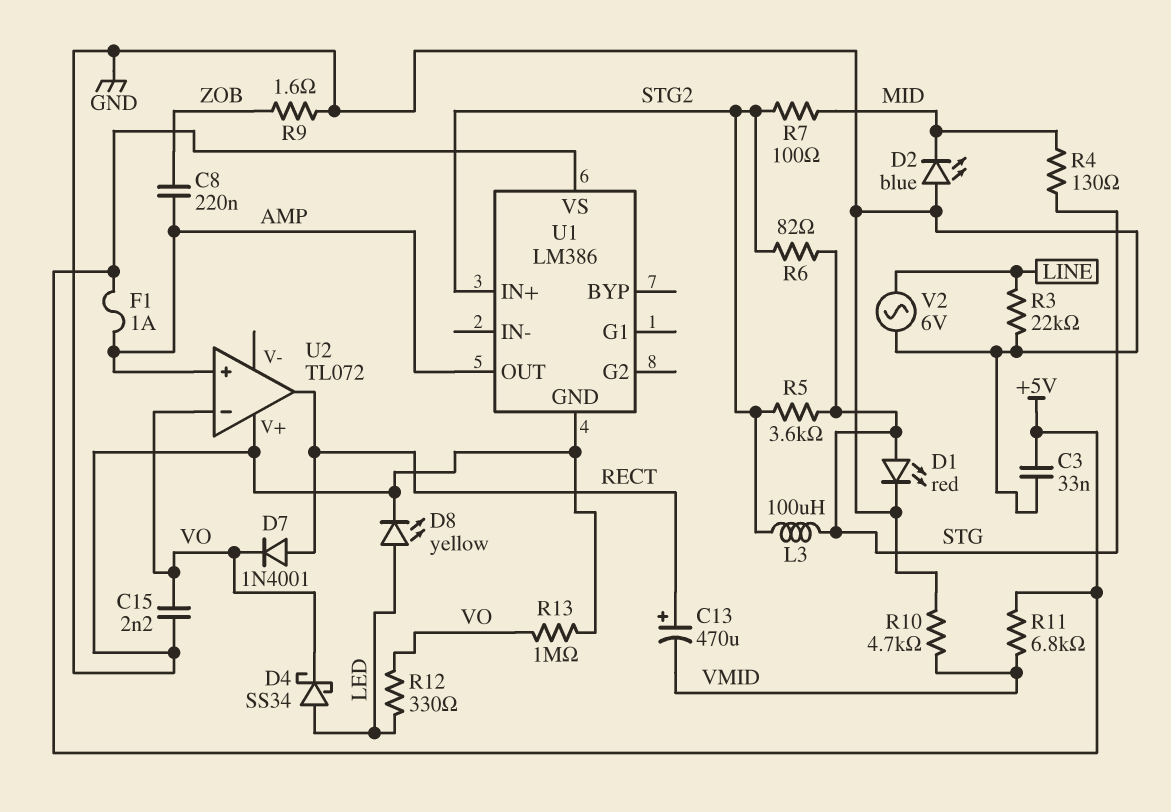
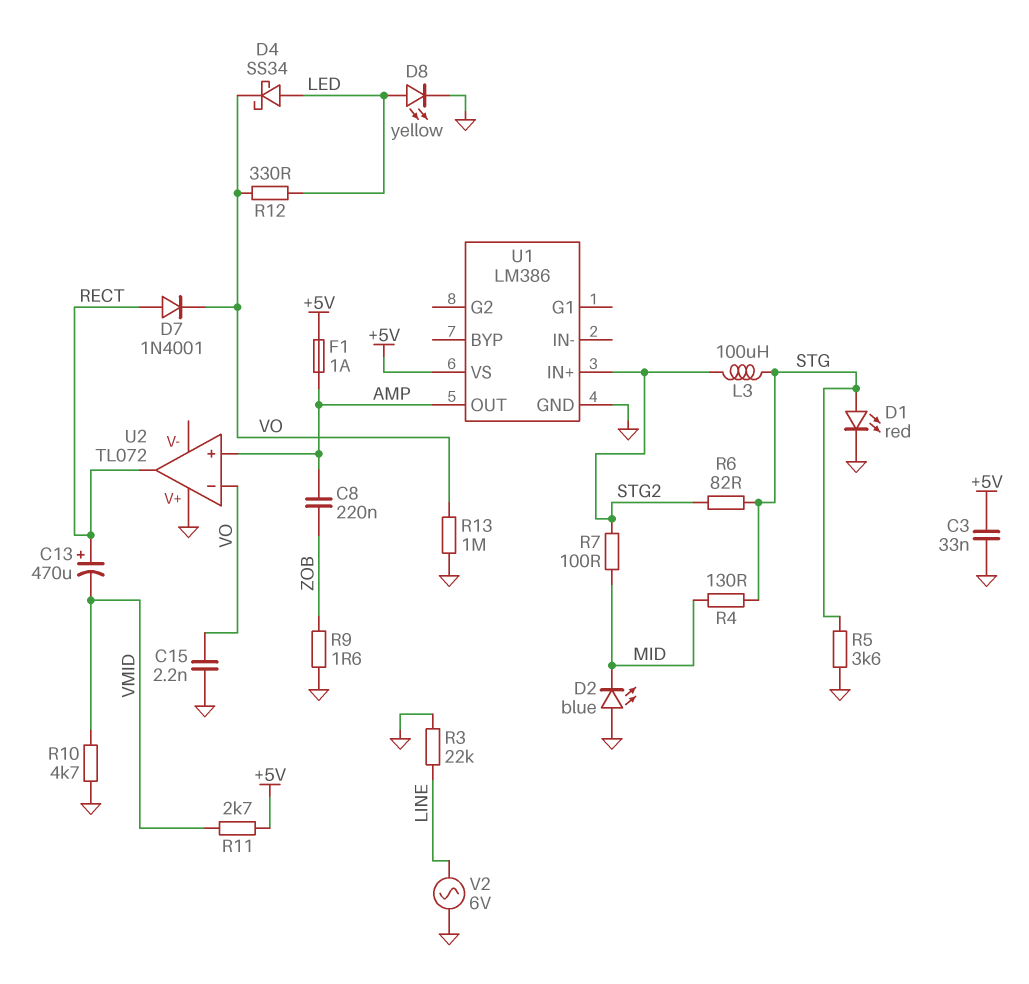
R5: 3.6k (STG, STG2) -> 3.6k (GND, STG)
R11: 6.8k (+5V, VMID) -> 2.7k (+5V, VMID)

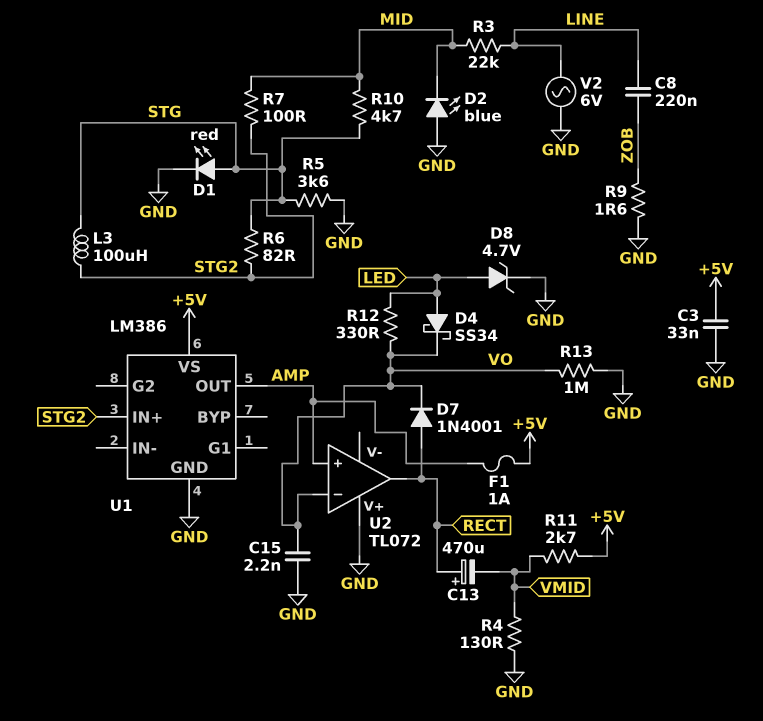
C8: 220nF (AMP, ZOB) -> 220nF (LINE, ZOB)
D8: LED yellow (A LED, K GND) -> zener 4.7V (A LED, K GND)
R3: 22k (GND, LINE) -> 22k (LINE, MID)
R4: 130 (MID, STG) -> 130 (GND, VMID)
R10: 4.7k (GND, VMID) -> 4.7k (MID, STG)

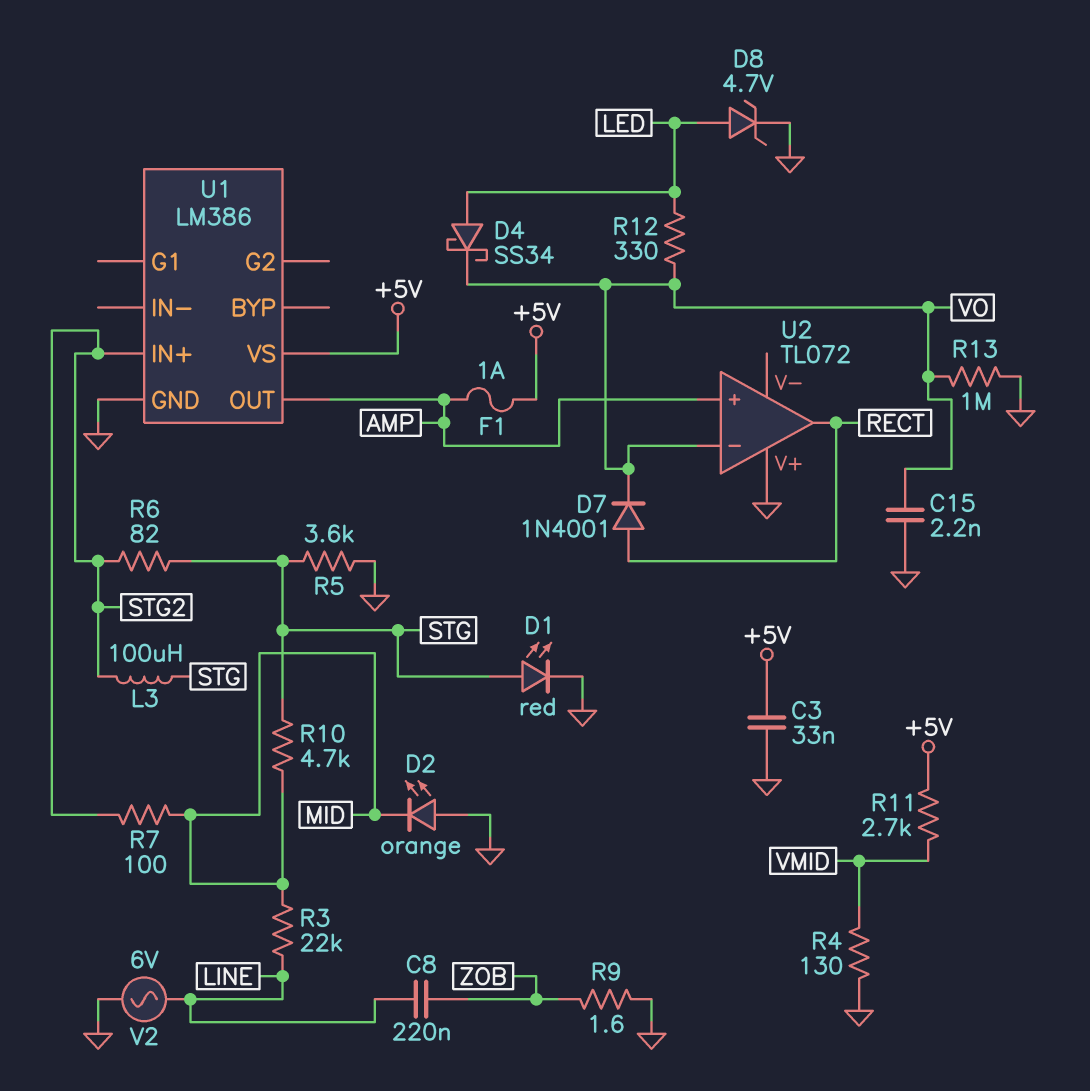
C13: 470uF (plus RECT, minus VMID) -> none
D2: LED blue (A GND, K MID) -> LED orange (A GND, K MID)

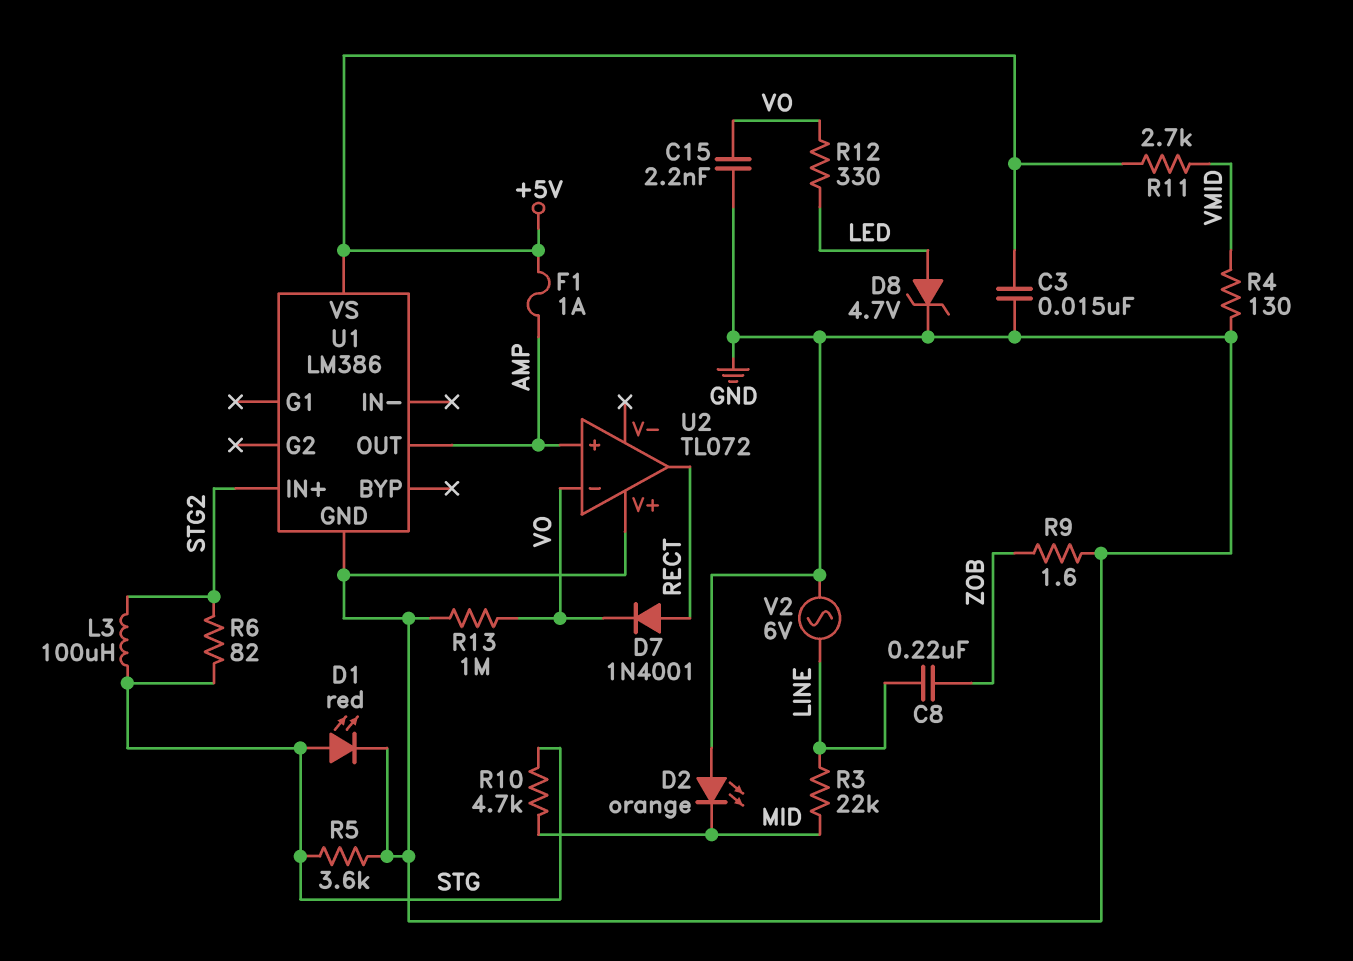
C3: 33nF (+5V, GND) -> 15nF (+5V, GND)
D4: schottky SS34 (A LED, K VO) -> none
R7: 100 (MID, STG2) -> none

